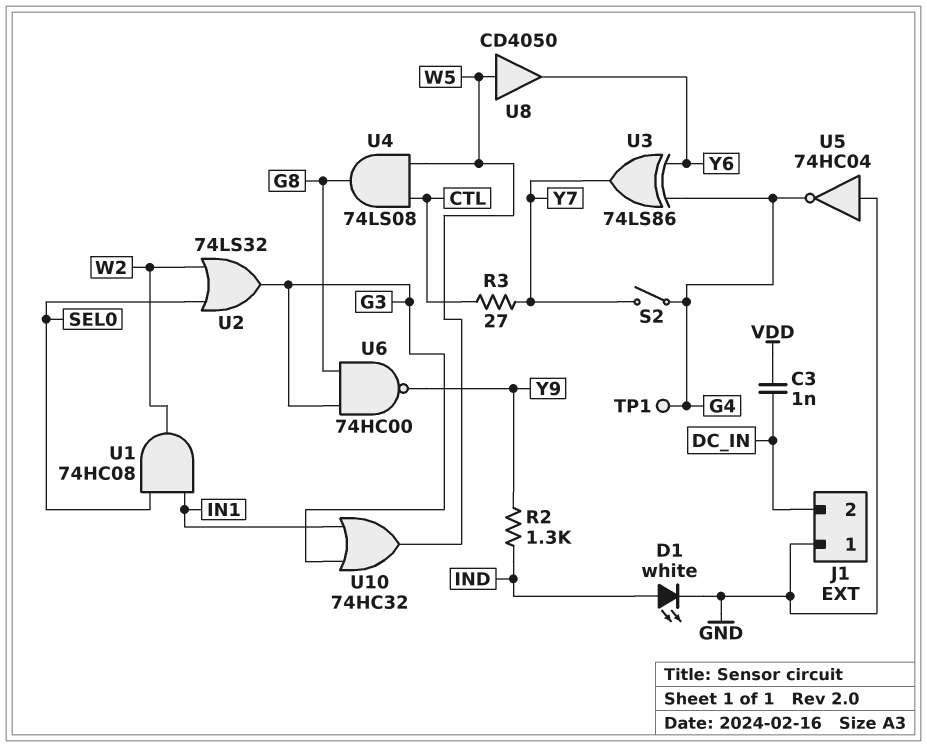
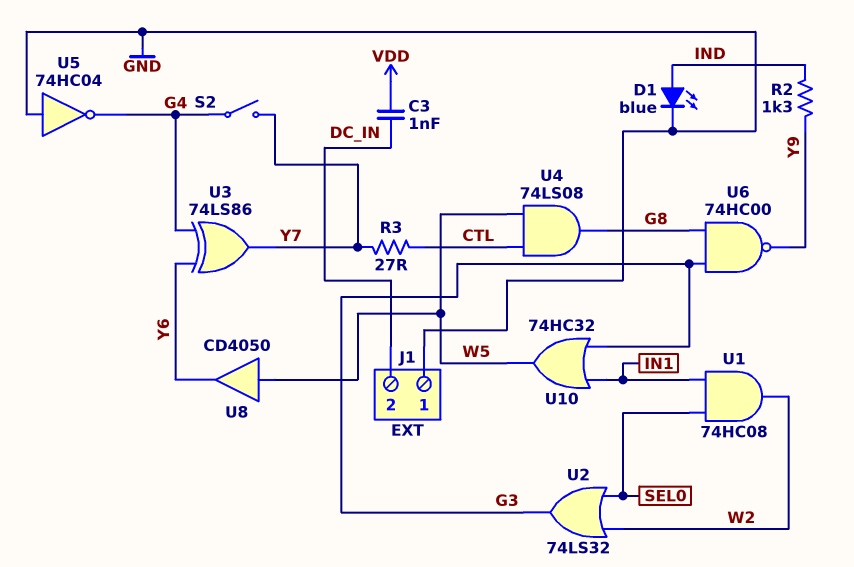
D1: LED white (A IND, K GND) -> LED blue (A IND, K GND)
TP1: test point (G4) -> none

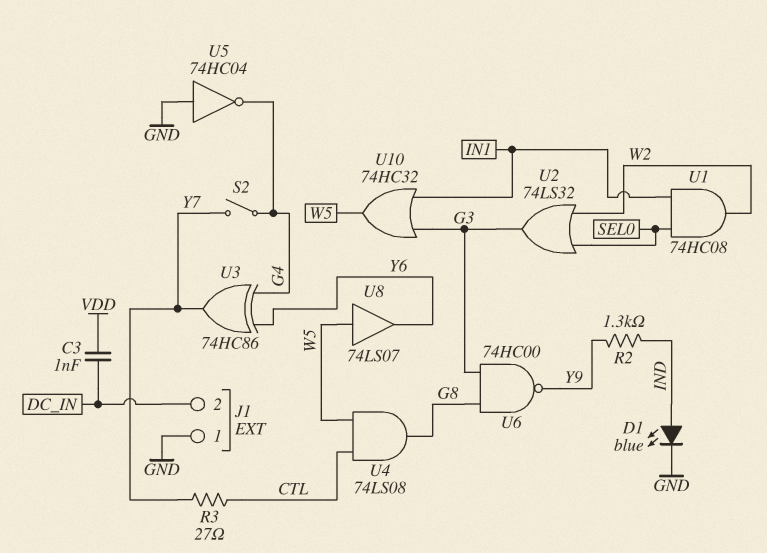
U3: XOR 74LS86 (in G4, in Y6, out Y7) -> XOR 74HC86 (in G4, in Y6, out Y7)
U8: buffer CD4050 (in W5, out Y6) -> buffer 74LS07 (in W5, out Y6)

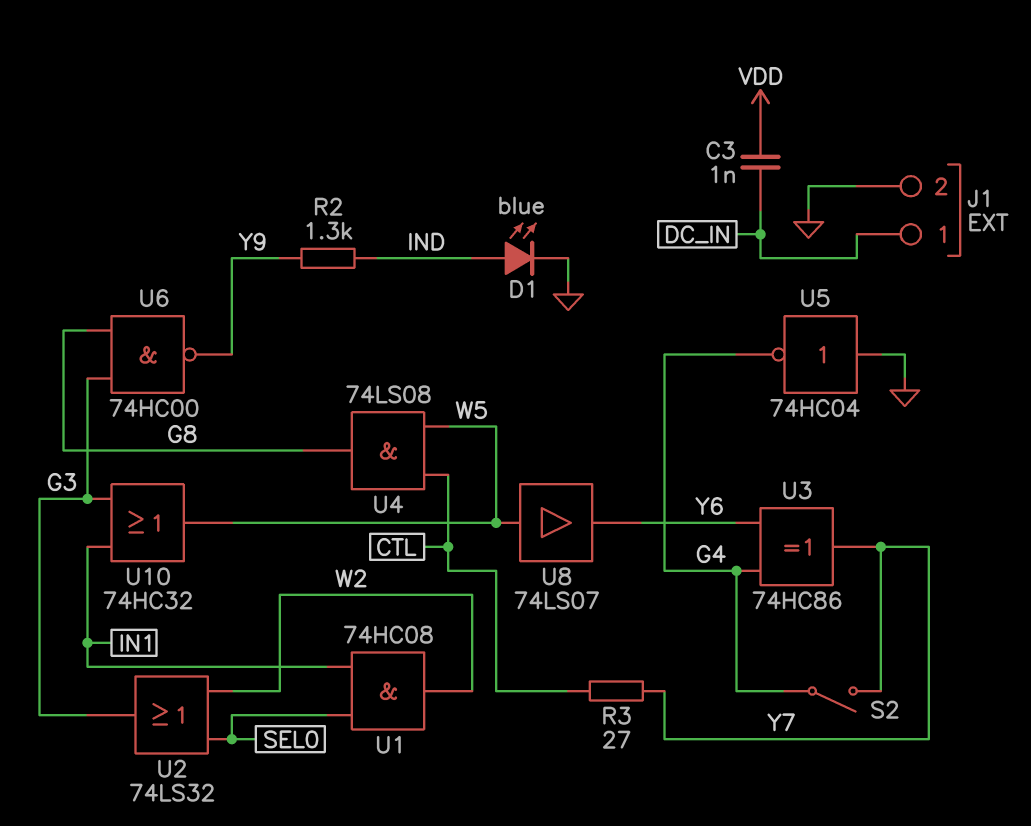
J1 pin 1: GND -> DC_IN
J1 pin 2: DC_IN -> GND

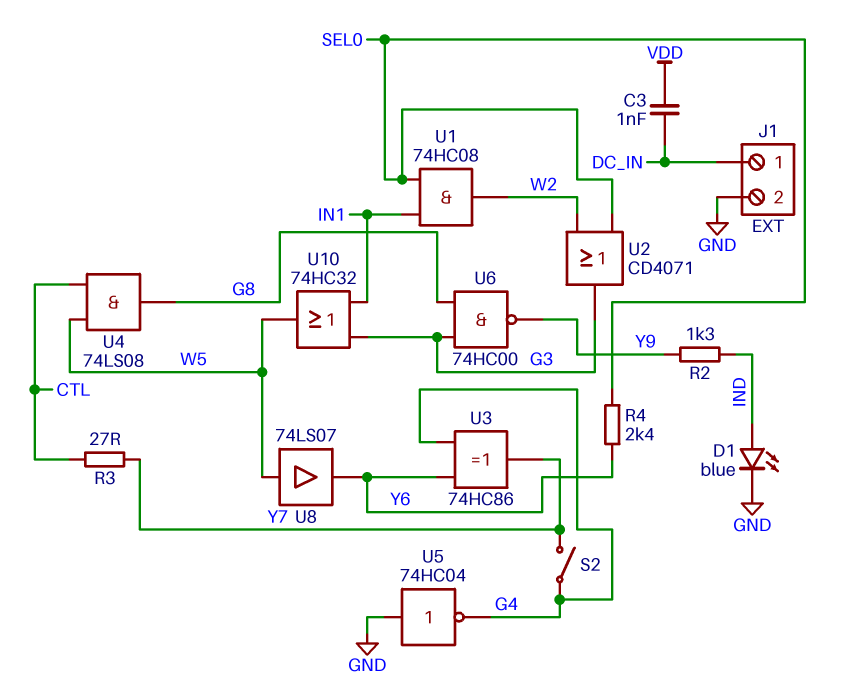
R4: none -> 2.4k (SEL0, Y6)
U2: OR 74LS32 (in SEL0, in W2, out G3) -> OR CD4071 (in SEL0, in W2, out G3)

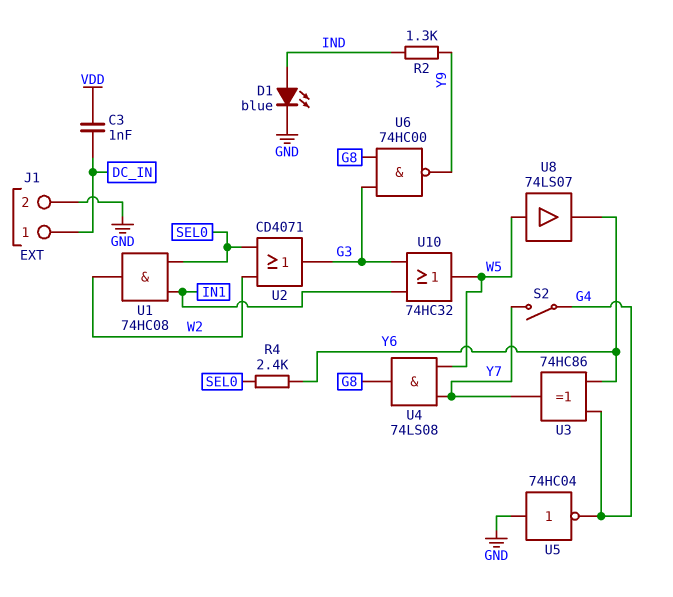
R3: 27 (CTL, Y7) -> none
U4: AND 74LS08 (in CTL, in W5, out G8) -> AND 74LS08 (in W5, in Y7, out G8)

